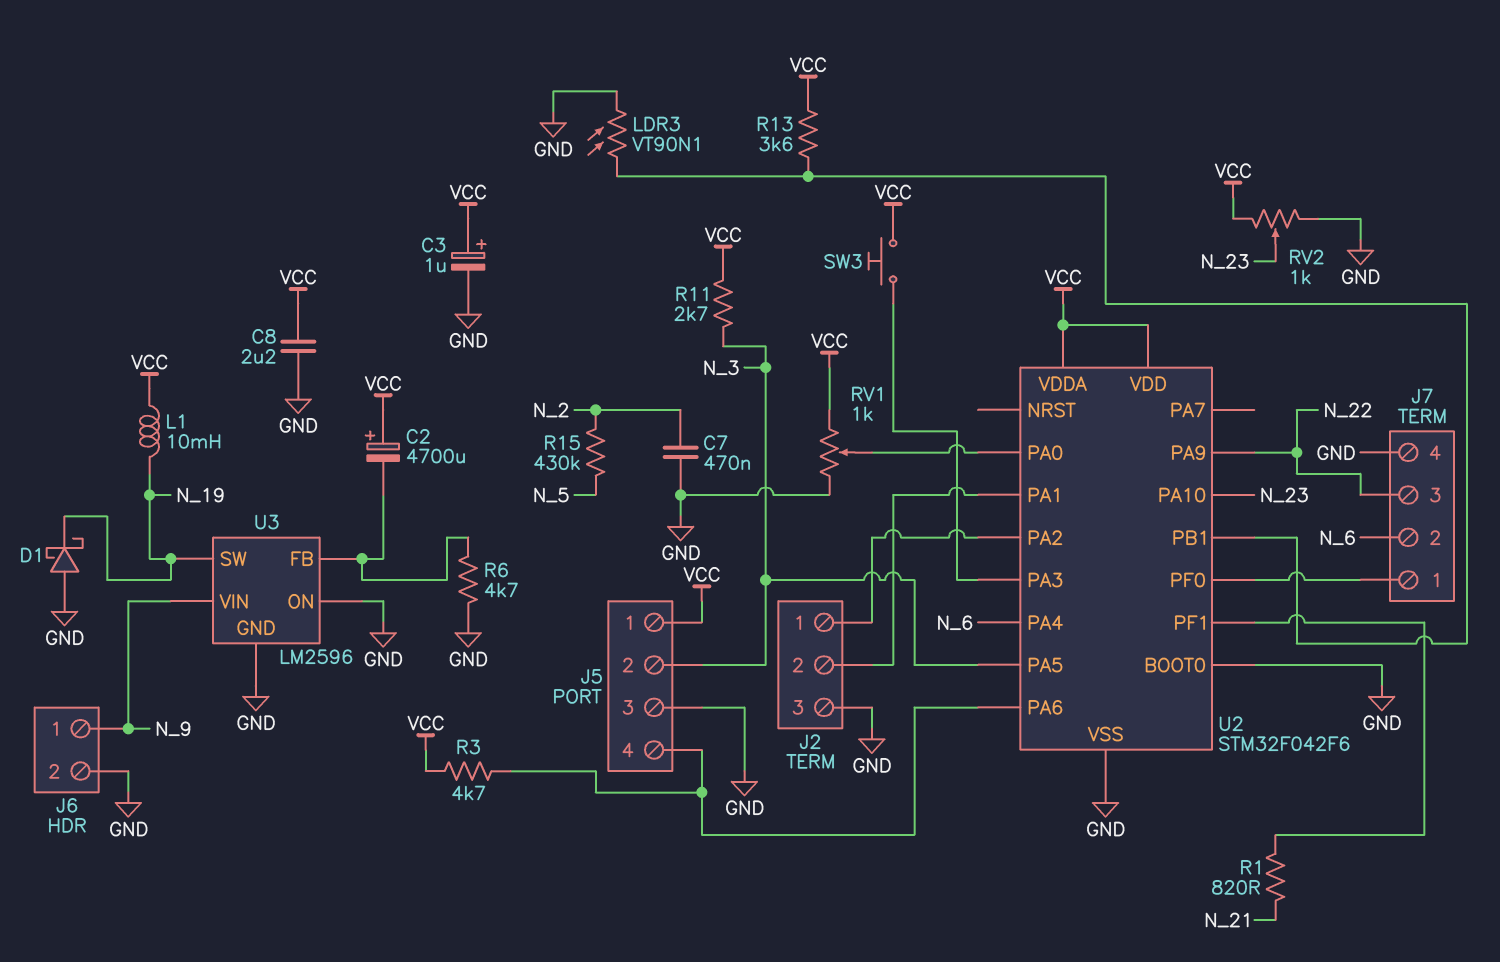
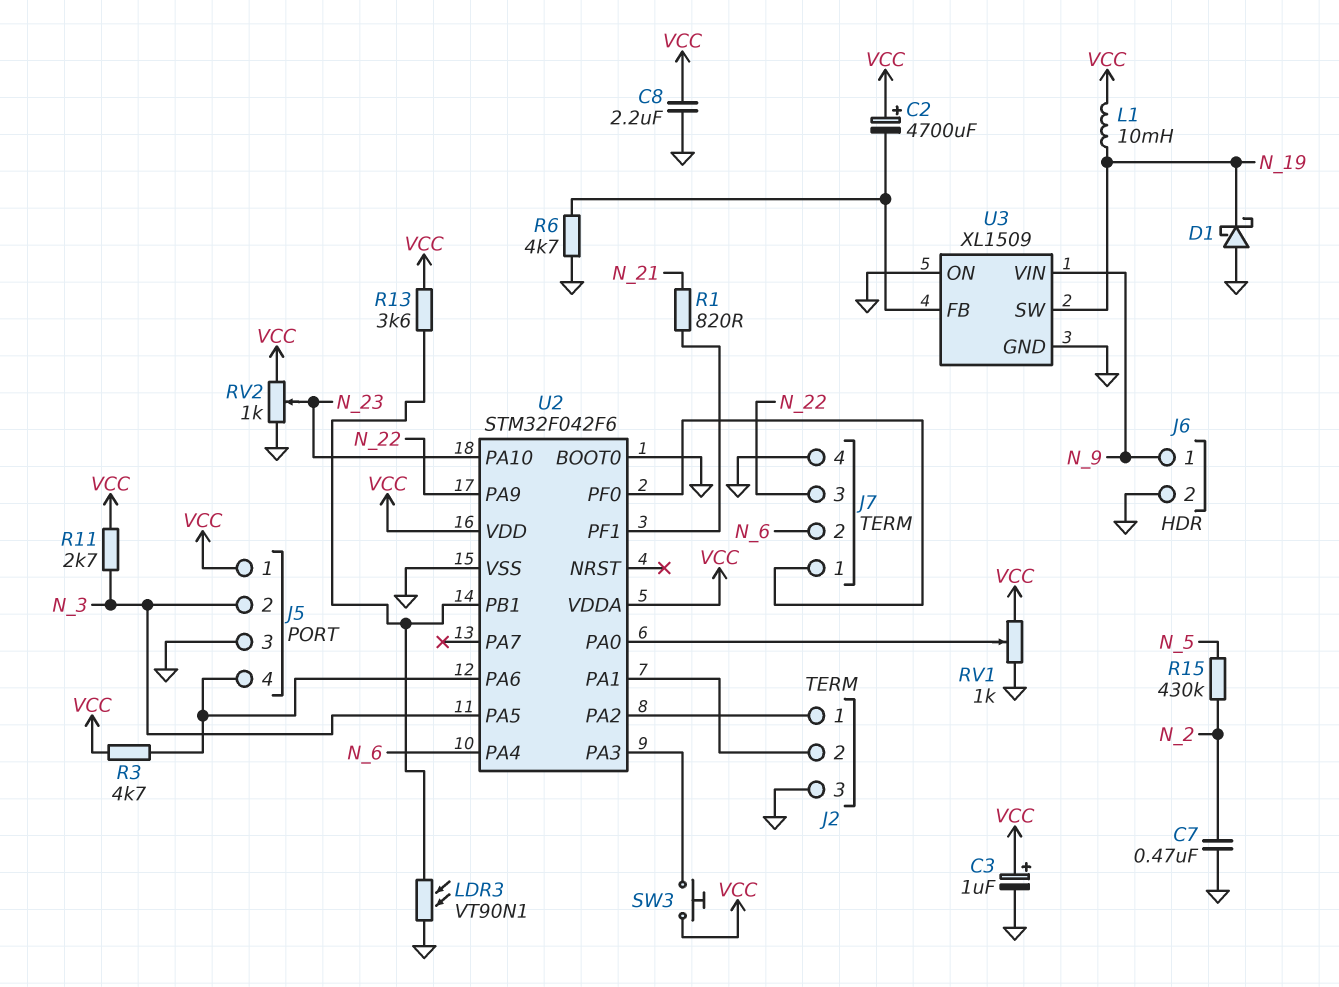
U3: LM2596 -> XL1509

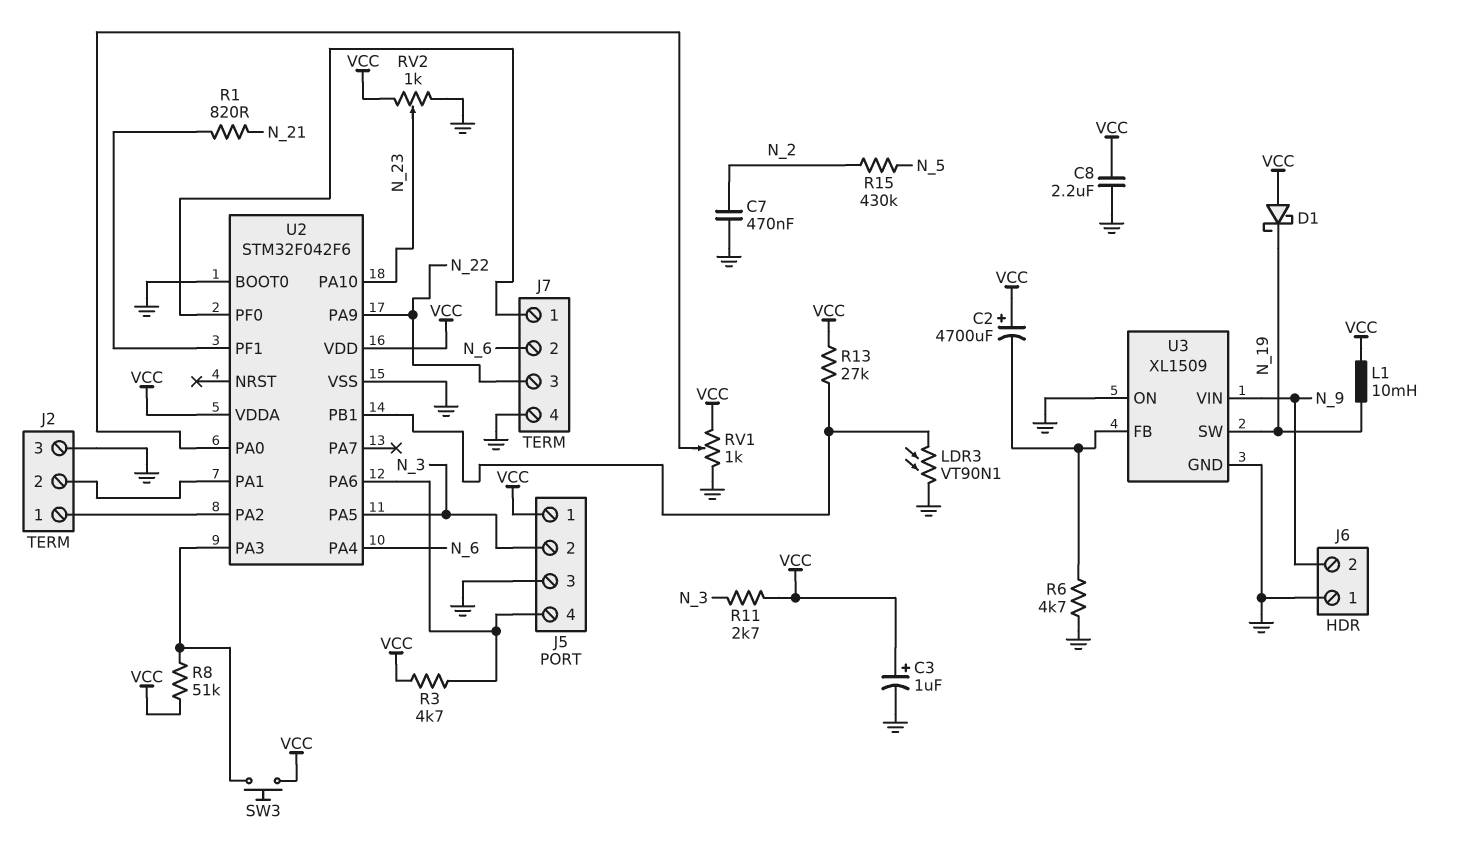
D1: schottky (A GND, K N_19) -> schottky (A VCC, K N_19)
J6 pin 1: N_9 -> GND
J6 pin 2: GND -> N_9
R8: none -> 51k (U2/PA3, VCC)
R13: 3.6k (U2/PB1, VCC) -> 27k (U2/PB1, VCC)

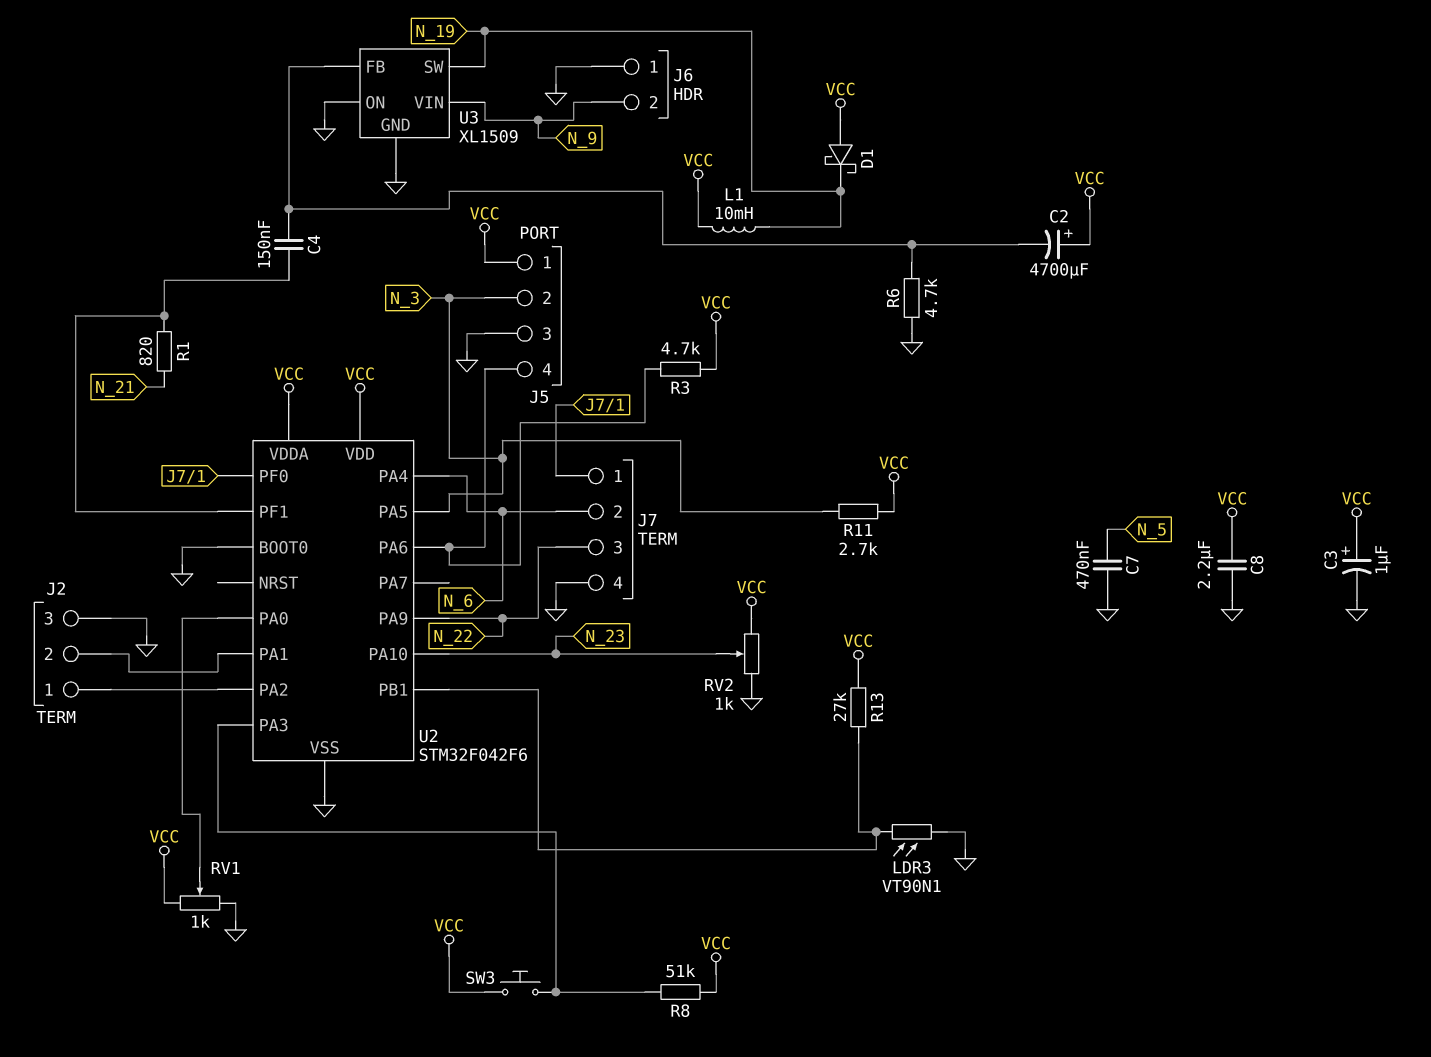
C4: none -> 150nF (U2/PF1, U3/FB)
C7: 470nF (GND, N_2) -> 470nF (GND, N_5)
R15: 430k (N_2, N_5) -> none

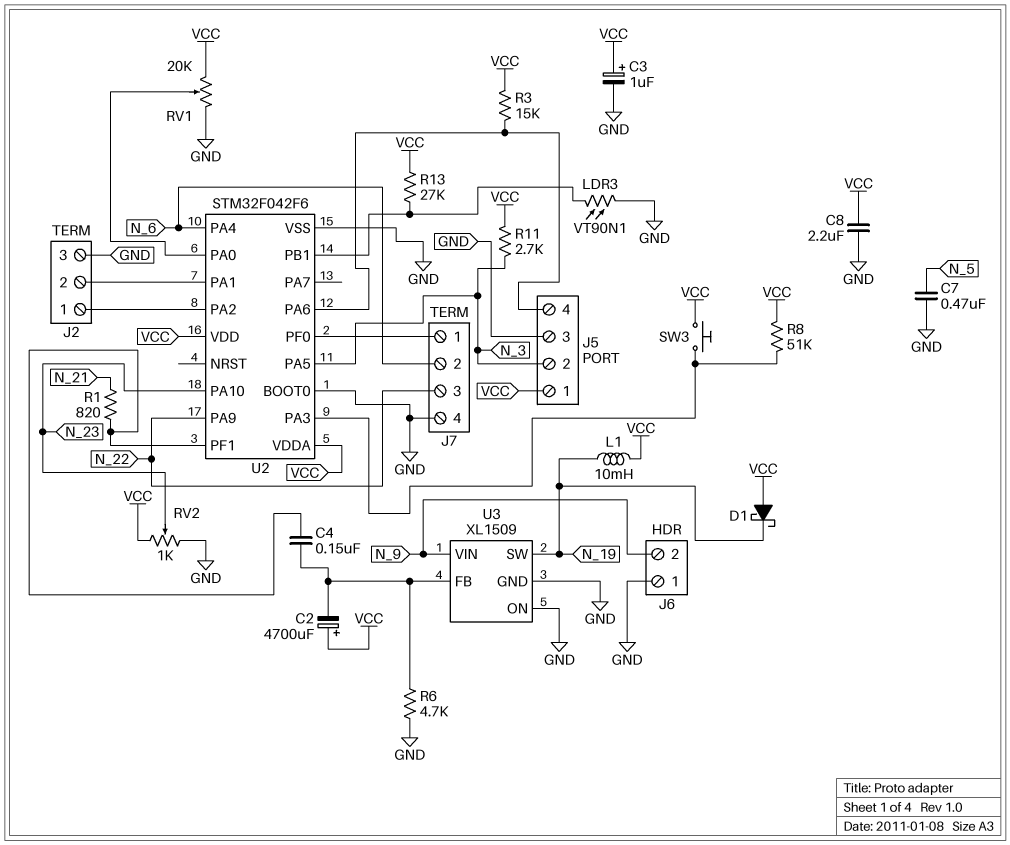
R3: 4.7k (J5/4, VCC) -> 15k (J5/4, VCC)
RV1: 1k (GND, VCC, wiper U2/PA0) -> 20k (GND, VCC, wiper U2/PA0)

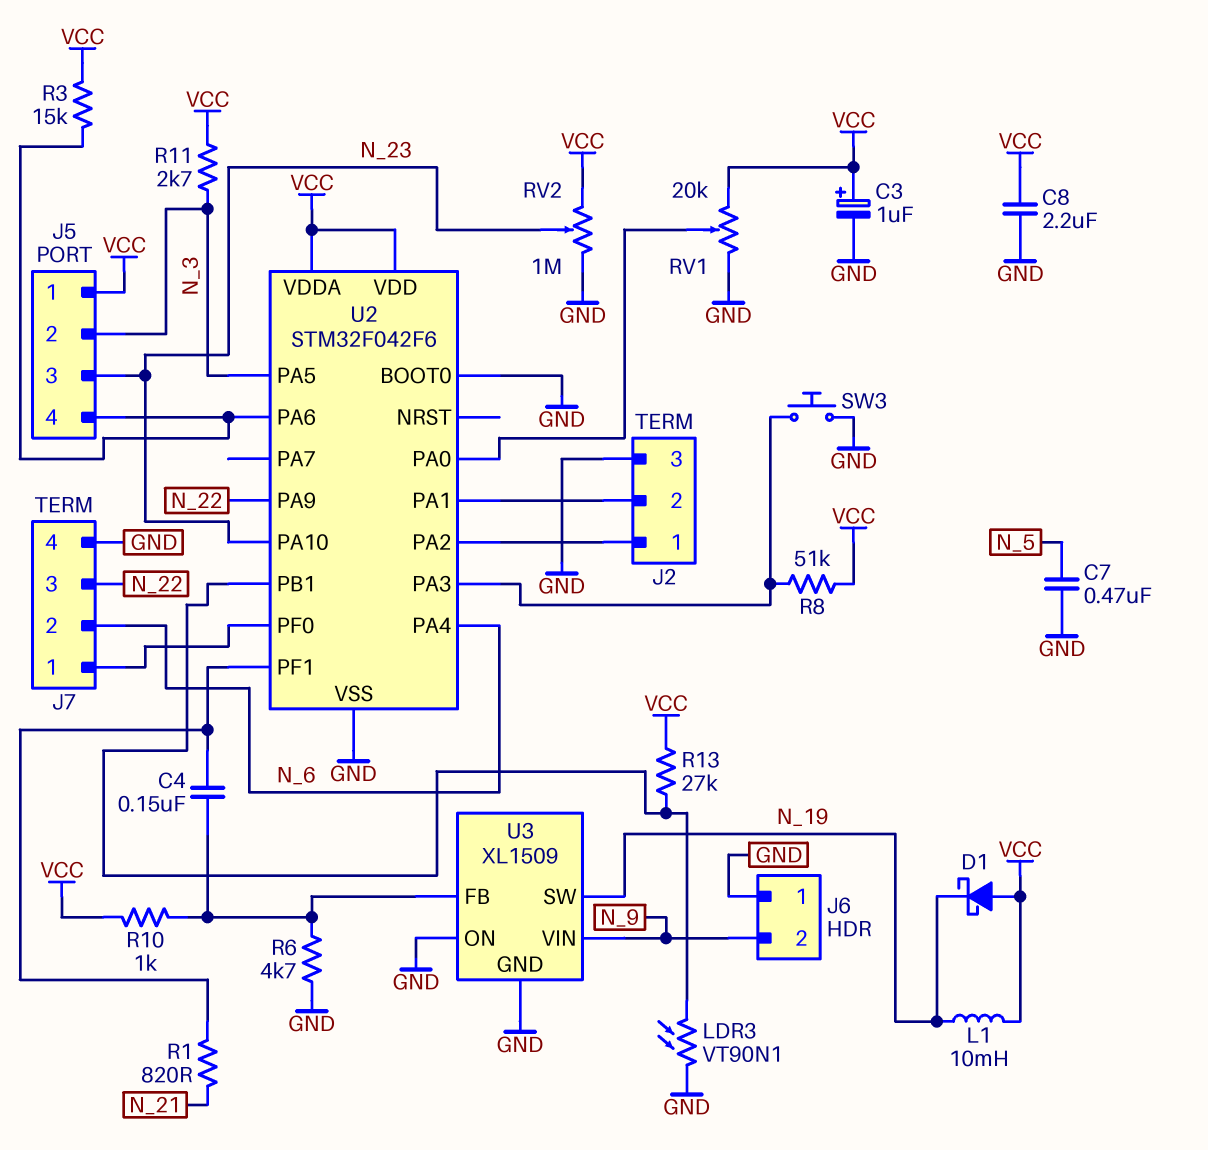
C2: 4700uF (plus VCC, minus U3/FB) -> none
J5 pin 3: GND -> N_23
R10: none -> 1k (U3/FB, VCC)
RV2: 1k (GND, VCC, wiper N_23) -> 1M (GND, VCC, wiper N_23)
SW3: button (U2/PA3, VCC) -> button (GND, U2/PA3)

